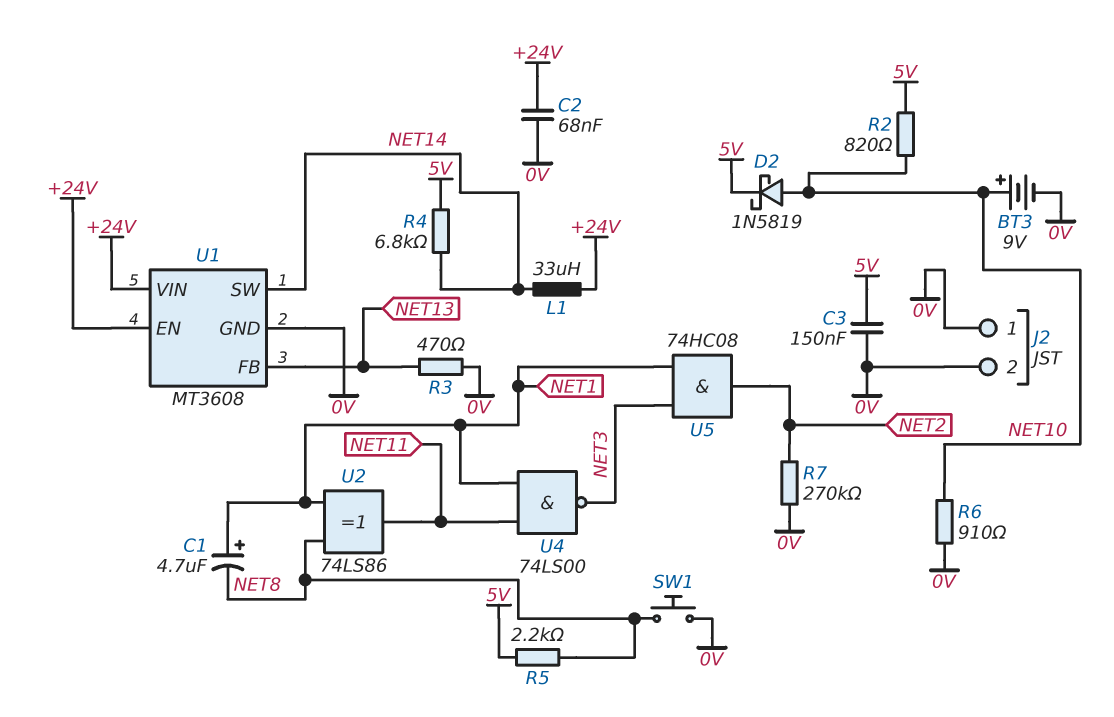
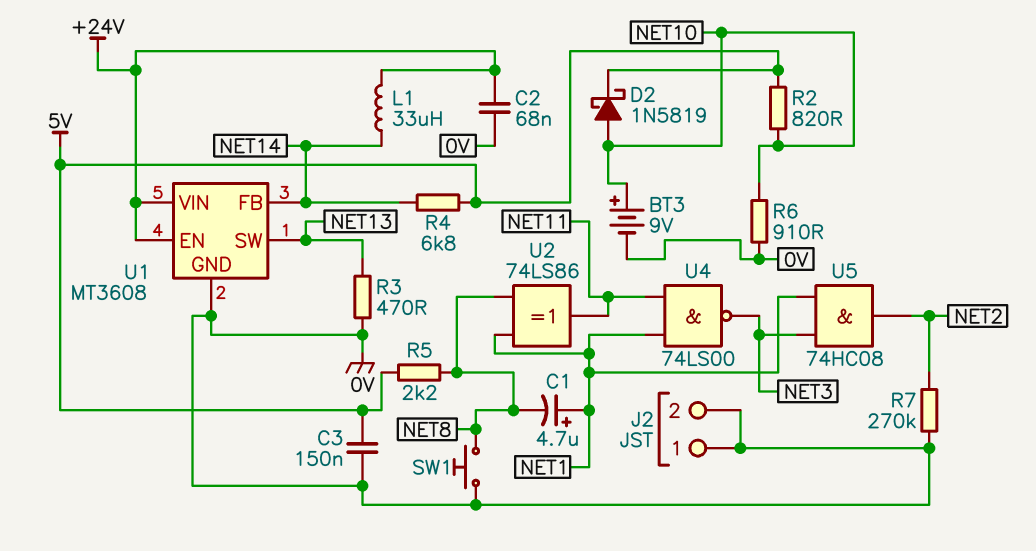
U1 pin FB: NET13 -> NET14
U1 pin SW: NET14 -> NET13

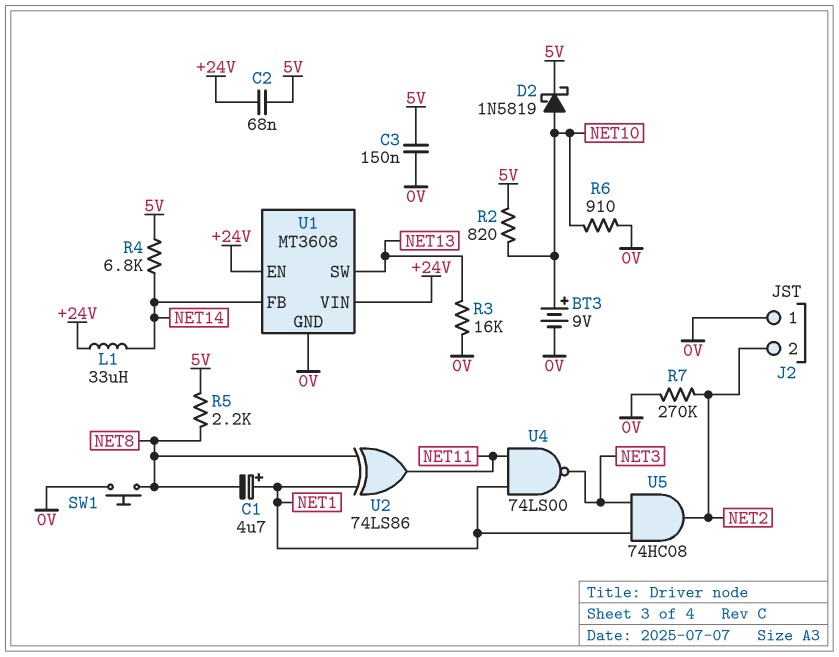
C2: 68nF (+24V, 0V) -> 68nF (+24V, 5V)
J2 pin 2: 0V -> NET2
R3: 470 (0V, NET13) -> 16k (0V, NET13)

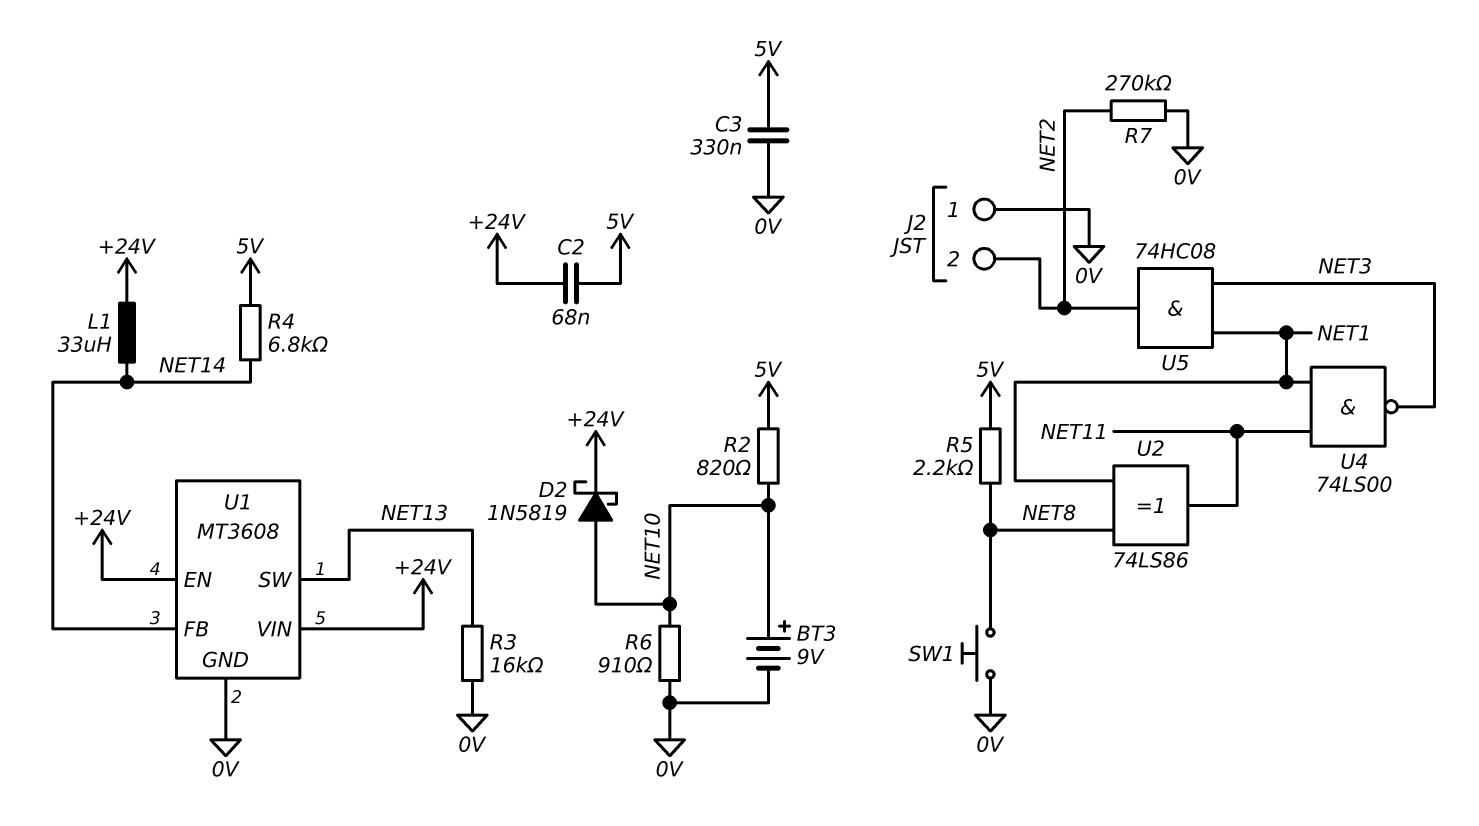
C1: 4.7uF (plus NET1, minus NET8) -> none
C3: 150nF (0V, 5V) -> 330nF (0V, 5V)
D2: schottky 1N5819 (A NET10, K 5V) -> schottky 1N5819 (A NET10, K +24V)

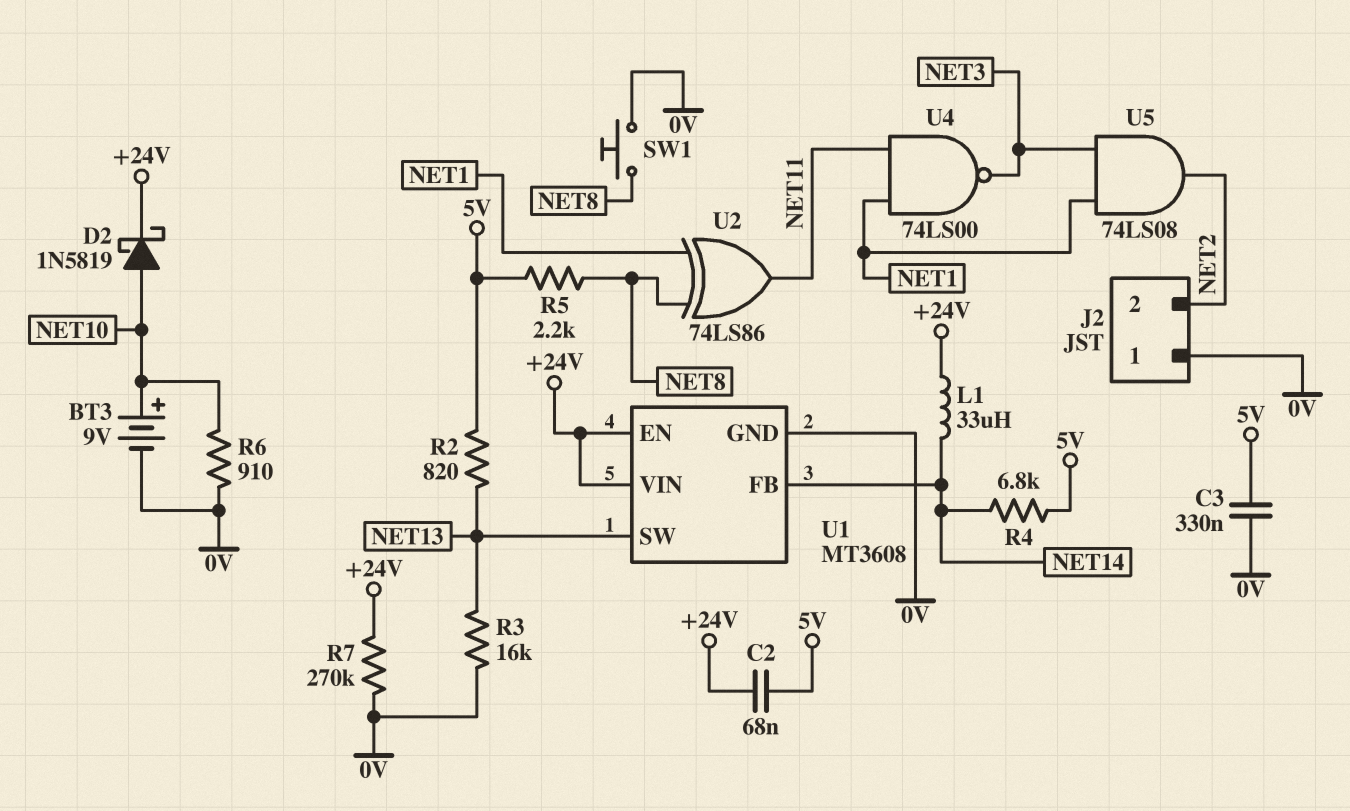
R2: 820 (5V, NET10) -> 820 (5V, NET13)
R7: 270k (0V, NET2) -> 270k (+24V, 0V)
U5: AND 74HC08 (in NET1, in NET3, out NET2) -> AND 74LS08 (in NET1, in NET3, out NET2)

